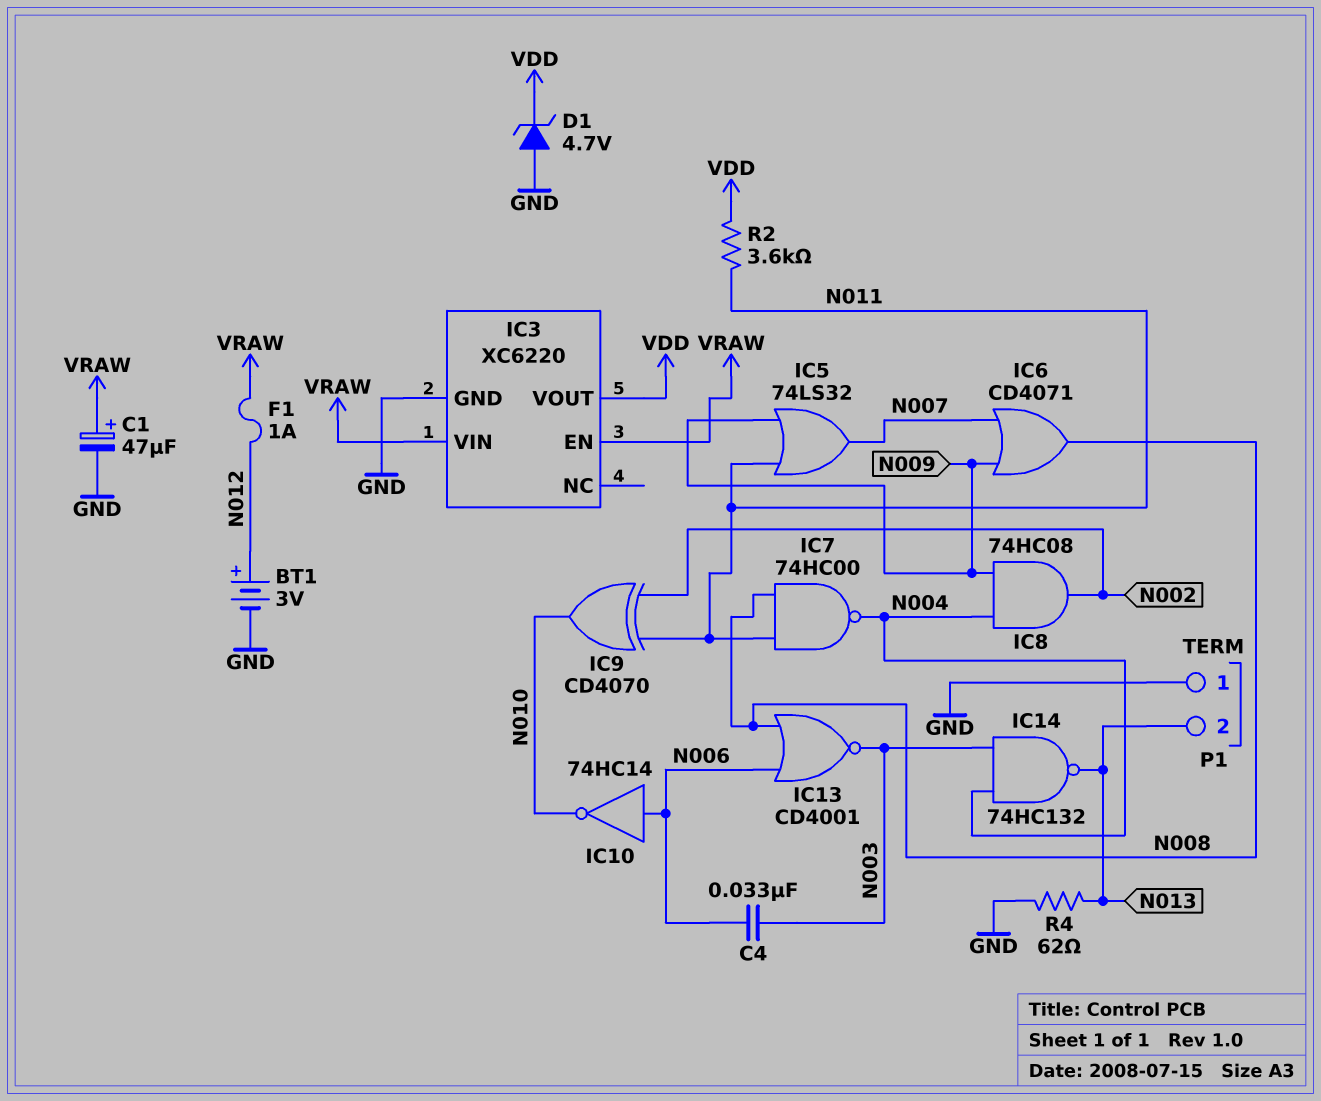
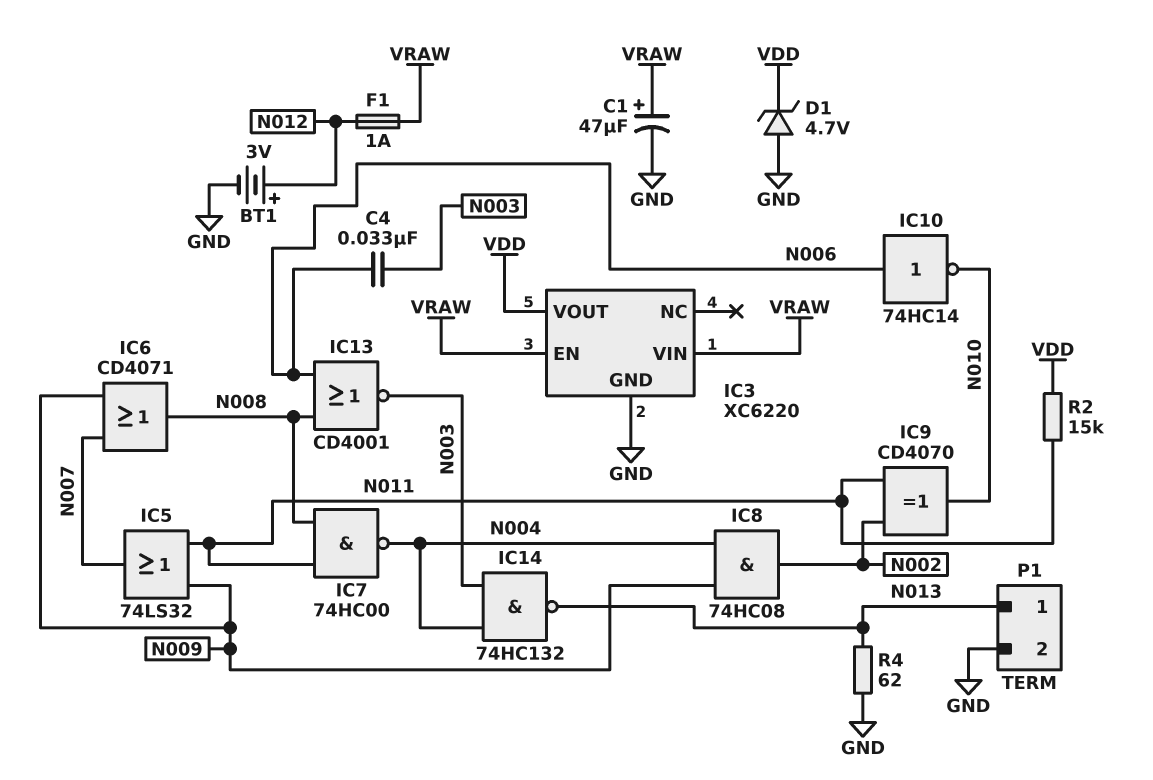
P1 pin 1: GND -> N013
P1 pin 2: N013 -> GND
R2: 3.6k (N011, VDD) -> 15k (N011, VDD)

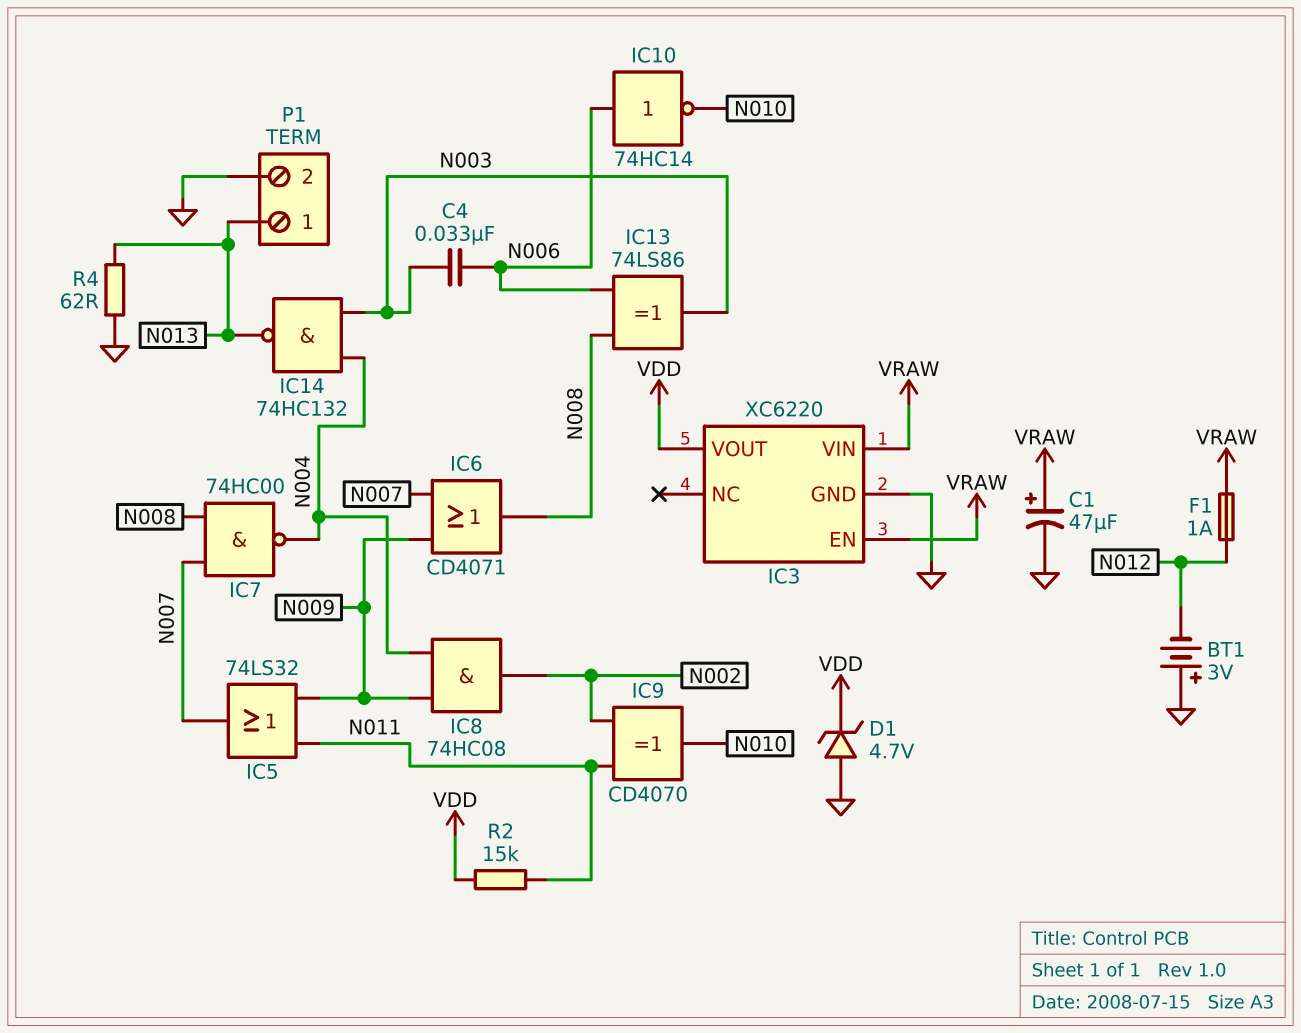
BT1: 3V (plus N012, minus GND) -> 3V (plus GND, minus N012)
IC7: NAND 74HC00 (in N008, in N011, out N004) -> NAND 74HC00 (in N007, in N008, out N004)
IC13: NOR CD4001 (in N006, in N008, out N003) -> XOR 74LS86 (in N006, in N008, out N003)

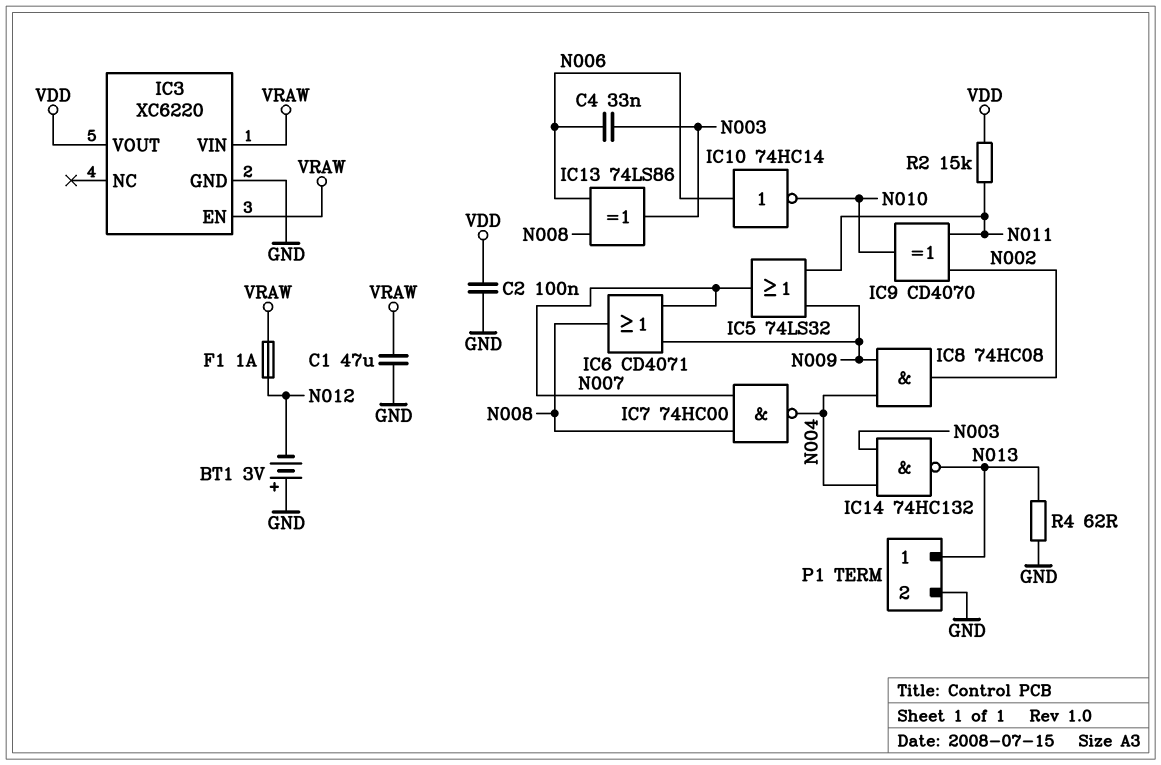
C1: 47uF (plus VRAW, minus GND) -> 47uF (GND, VRAW)
C2: none -> 100nF (GND, VDD)
D1: zener 4.7V (A GND, K VDD) -> none

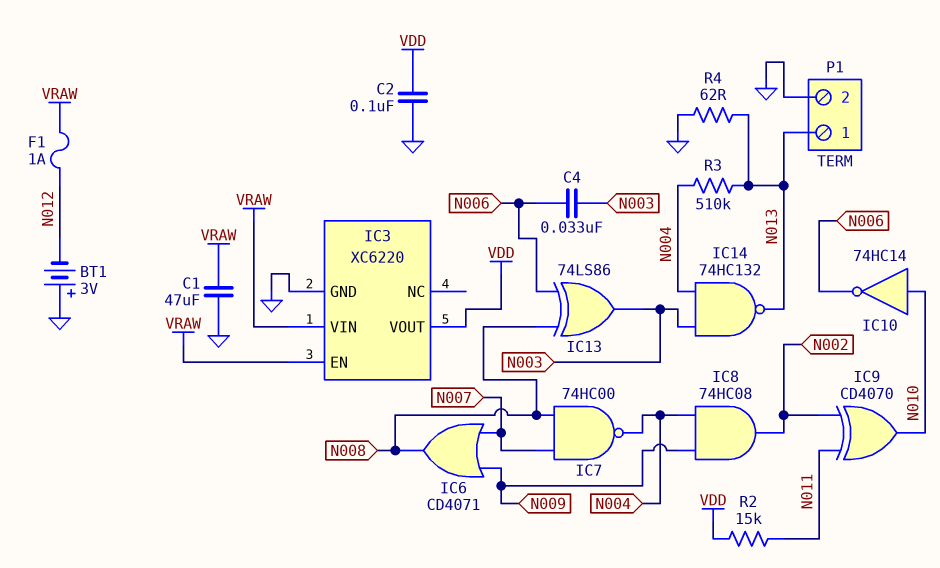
IC5: OR 74LS32 (in N009, in N011, out N007) -> none
IC10: NOT 74HC14 (in N006, out N010) -> NOT 74HC14 (in N010, out N006)
R3: none -> 510k (N004, N013)

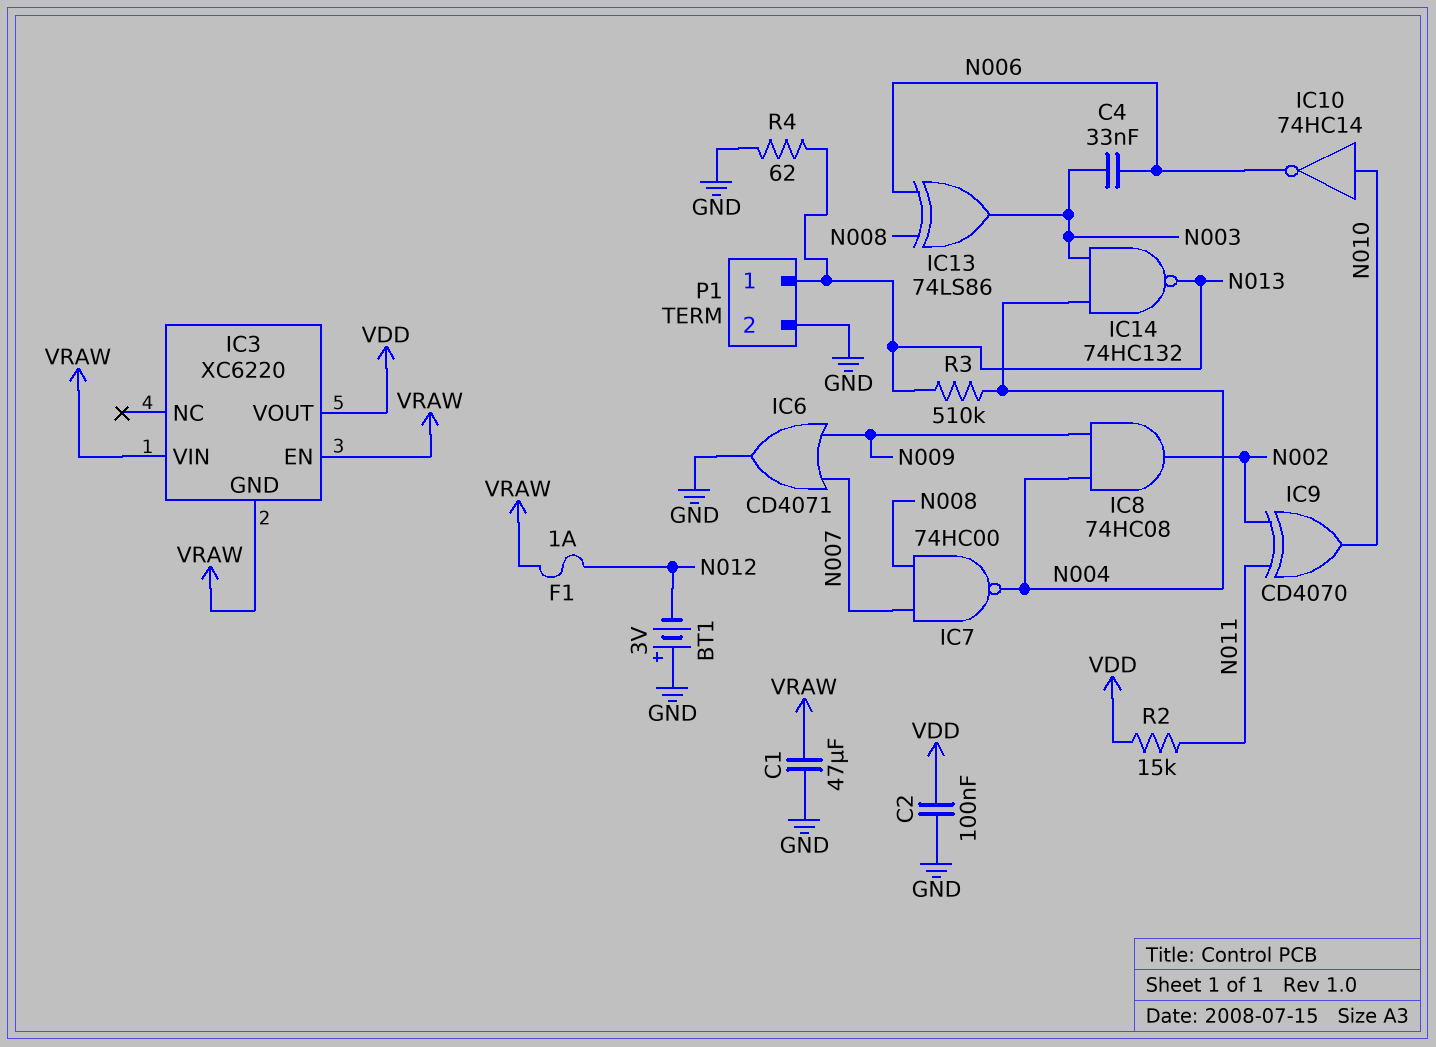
IC3 pin GND: GND -> VRAW
IC6: OR CD4071 (in N007, in N009, out N008) -> OR CD4071 (in N007, in N009, out GND)

